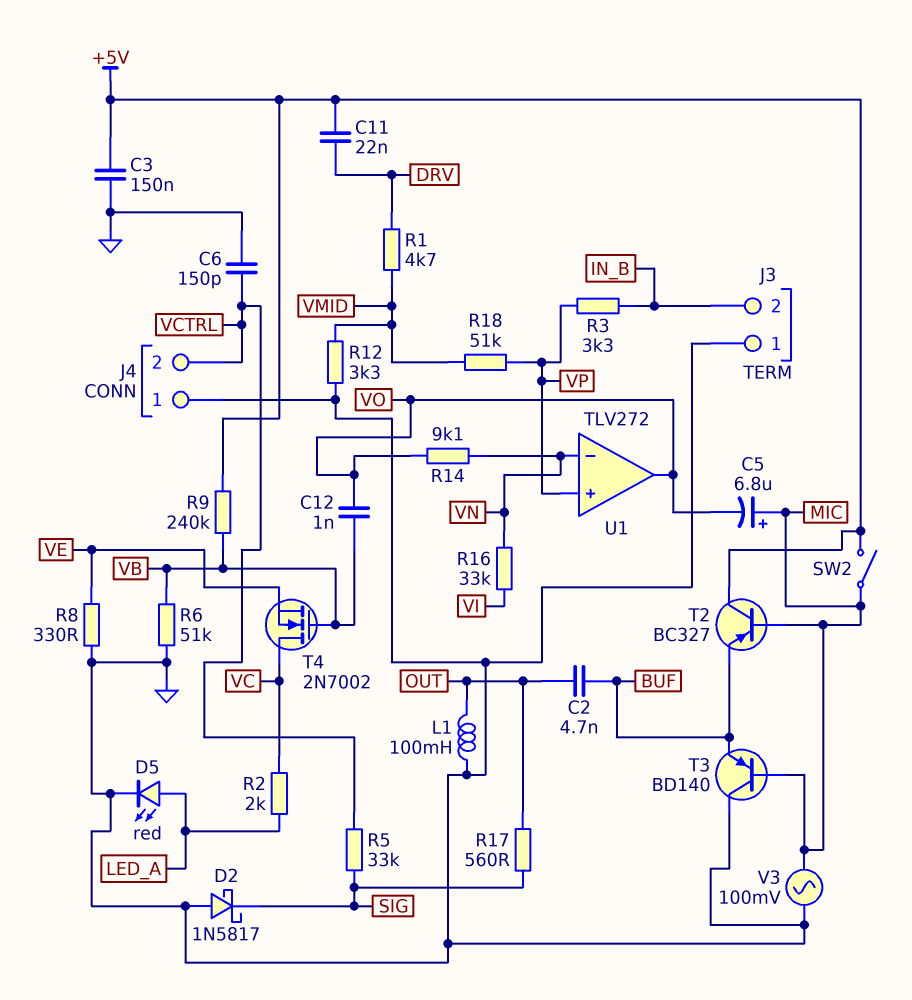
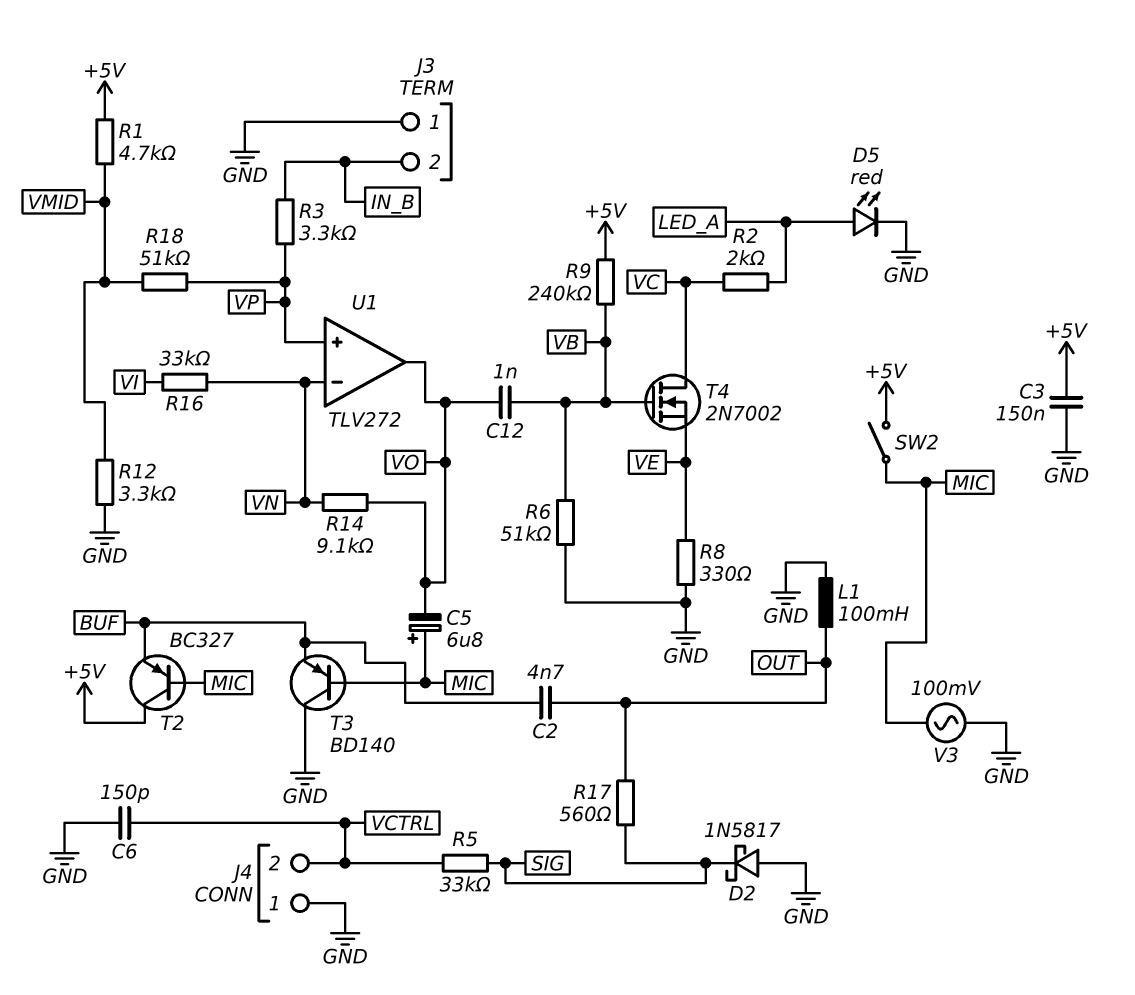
C11: 22nF (+5V, DRV) -> none
R1: 4.7k (DRV, VMID) -> 4.7k (+5V, VMID)

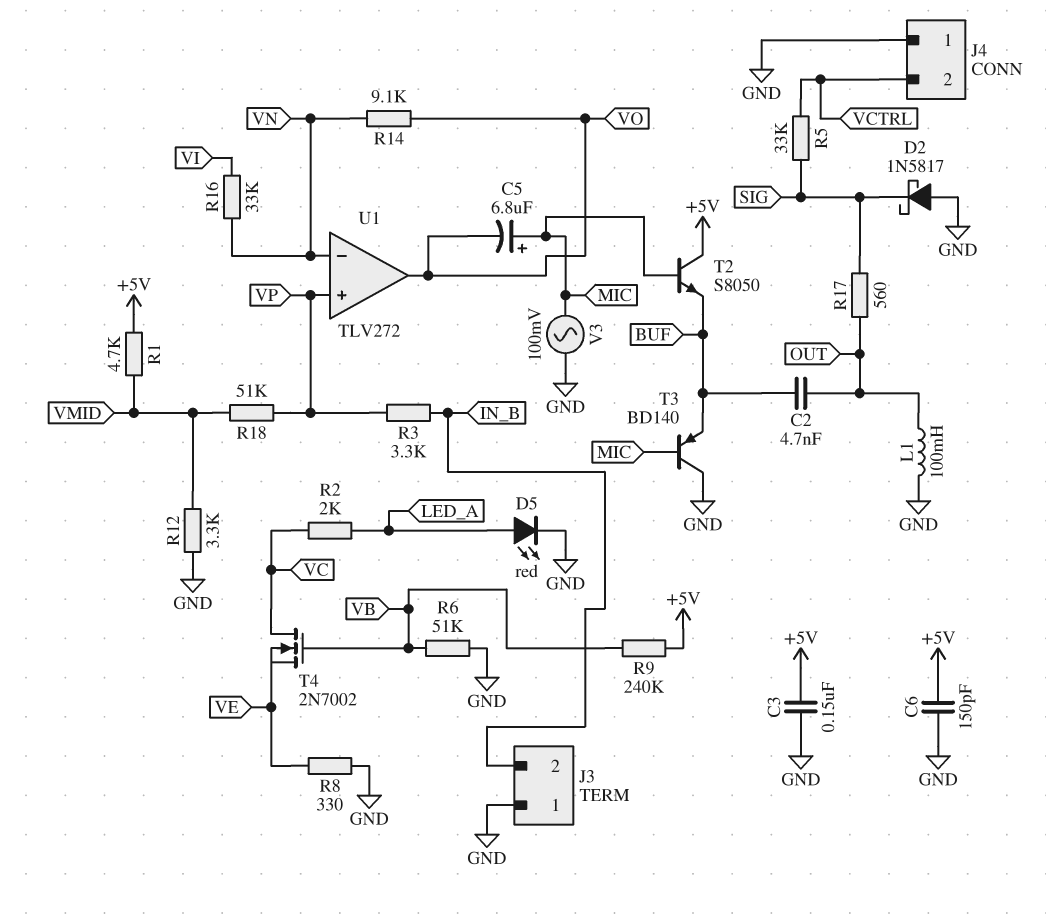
C6: 150pF (GND, VCTRL) -> 150pF (+5V, GND)
C12: 1nF (VB, VO) -> none
SW2: switch (+5V, MIC) -> none
T2: PNP BC327 (B MIC, C +5V, E BUF) -> NPN S8050 (B MIC, C +5V, E BUF)

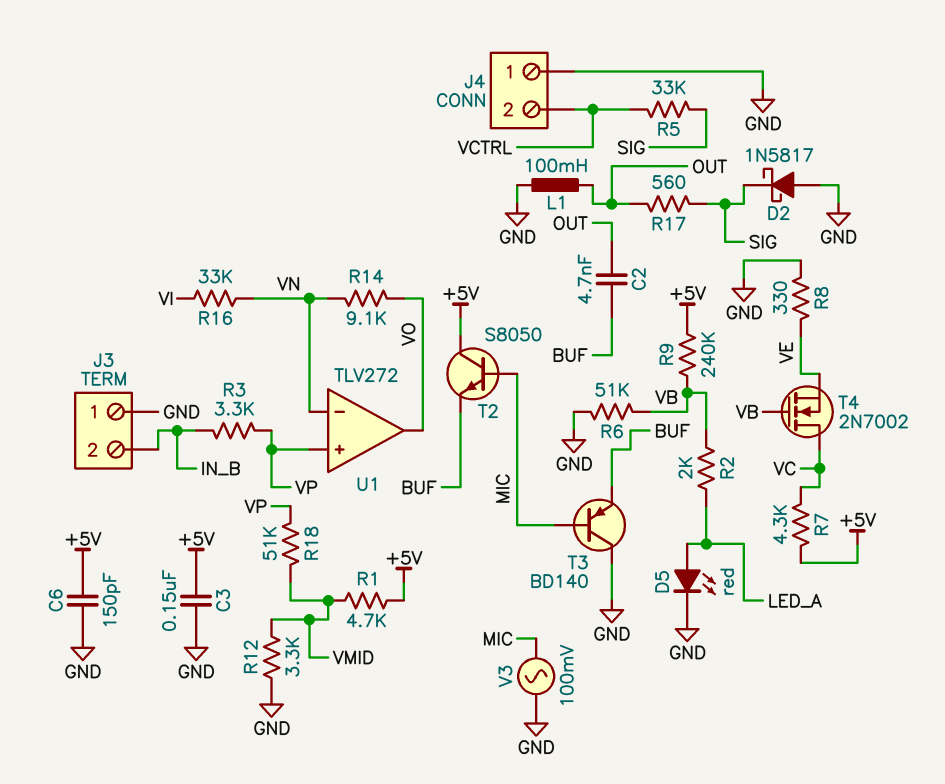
C5: 6.8uF (plus MIC, minus VO) -> none
R2: 2k (LED_A, VC) -> 2k (LED_A, VB)
R7: none -> 4.3k (+5V, VC)

